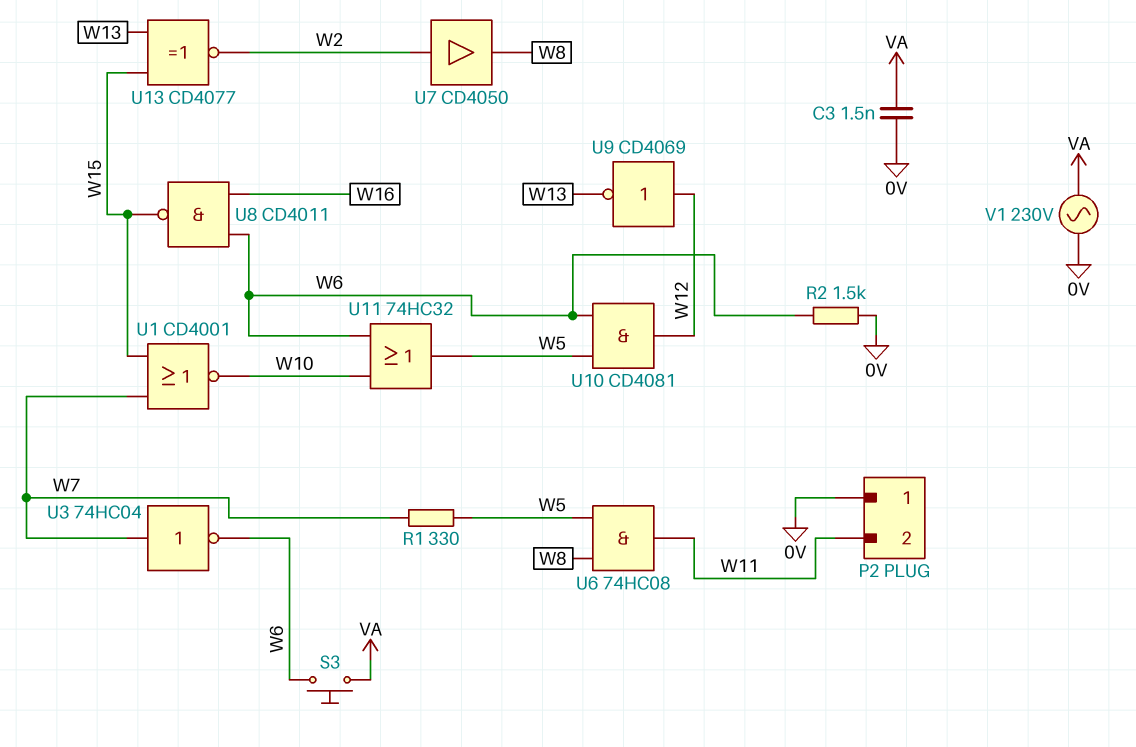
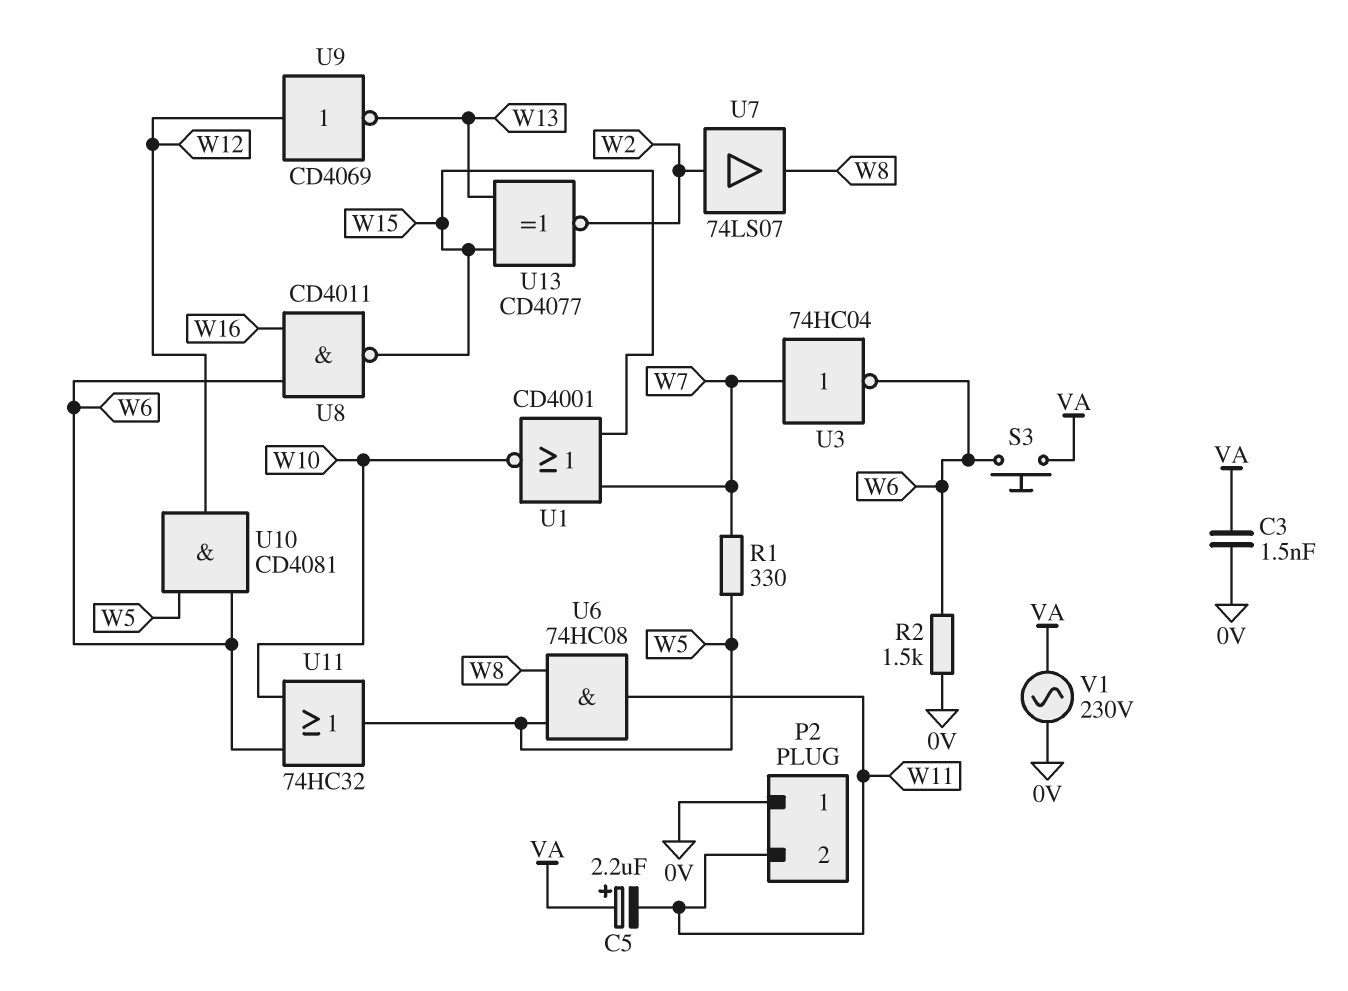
C5: none -> 2.2uF (plus VA, minus W11)
U7: buffer CD4050 (in W2, out W8) -> buffer 74LS07 (in W2, out W8)

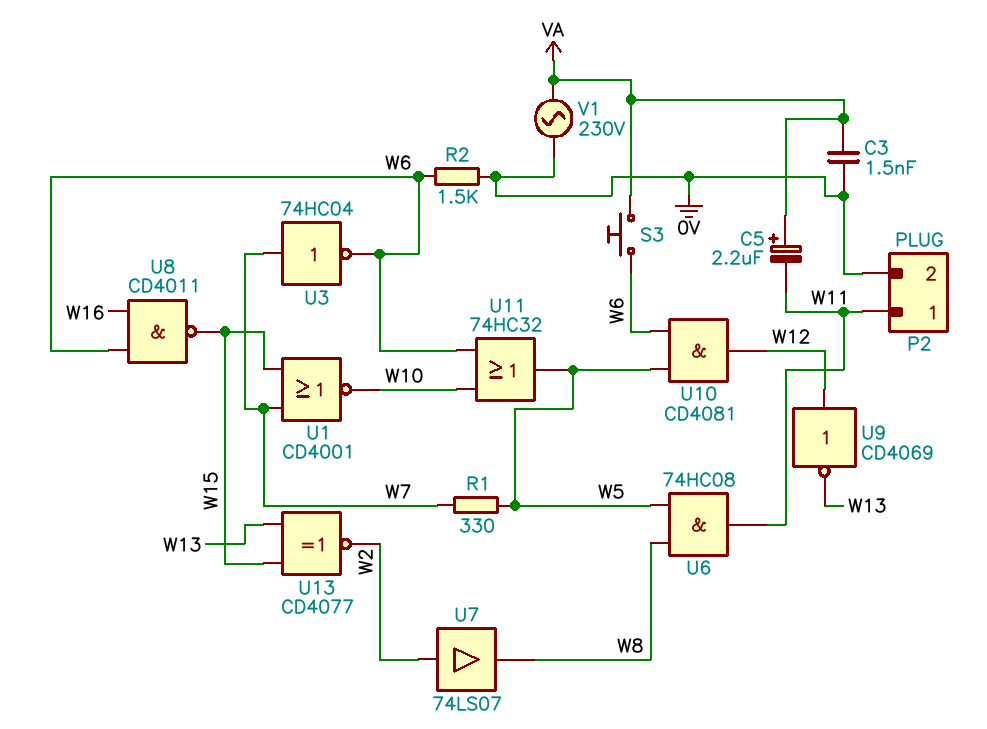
P2 pin 1: 0V -> W11
P2 pin 2: W11 -> 0V

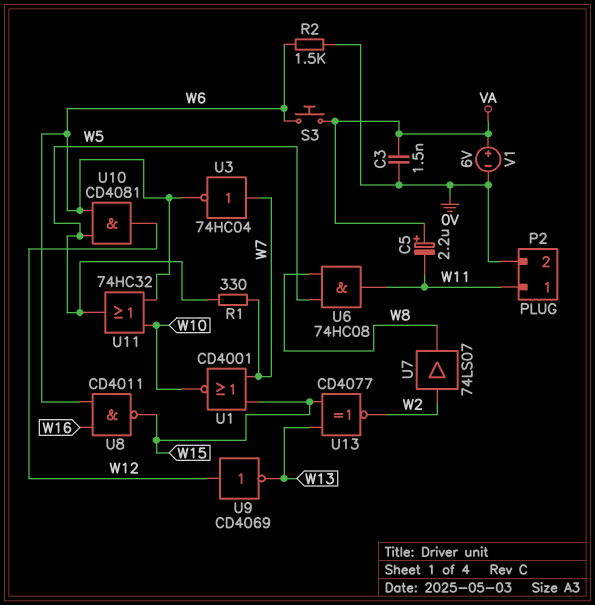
V1: AC 230V (0V, VA) -> 6V (plus VA, minus 0V)

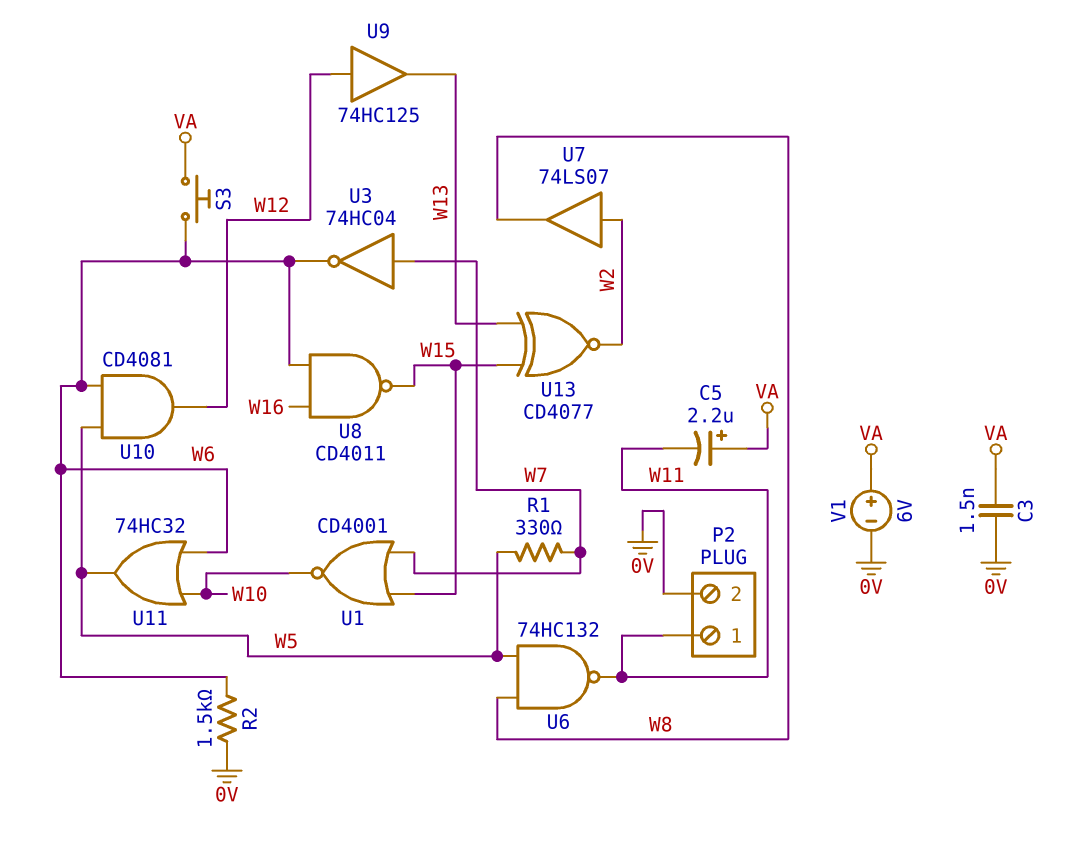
U6: AND 74HC08 (in W5, in W8, out W11) -> NAND 74HC132 (in W5, in W8, out W11)
U9: NOT CD4069 (in W12, out W13) -> buffer 74HC125 (in W12, out W13)

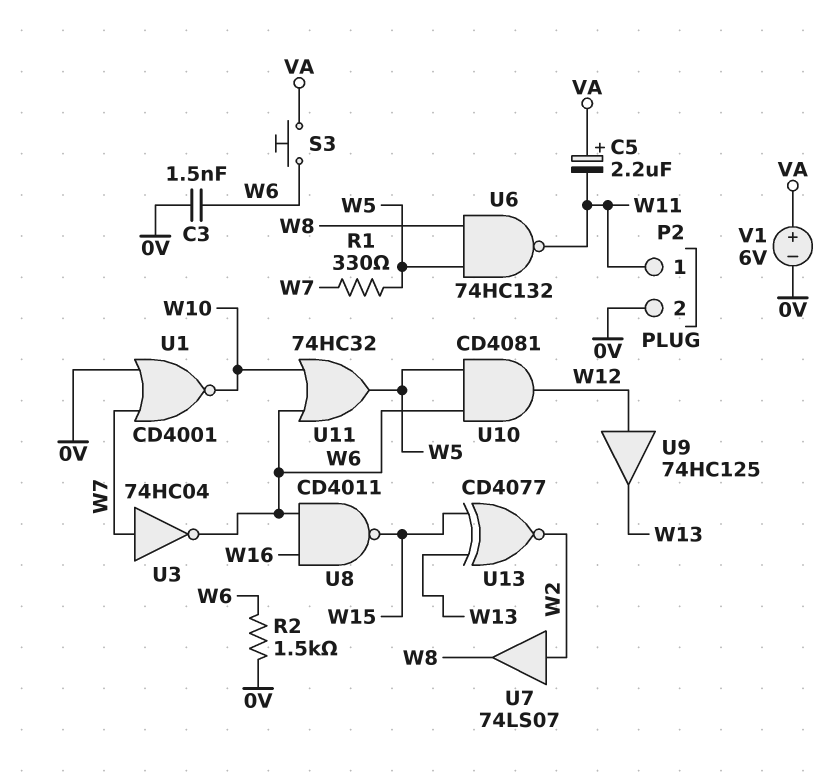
C3: 1.5nF (0V, VA) -> 1.5nF (0V, W6)
U1: NOR CD4001 (in W7, in W15, out W10) -> NOR CD4001 (in 0V, in W7, out W10)

